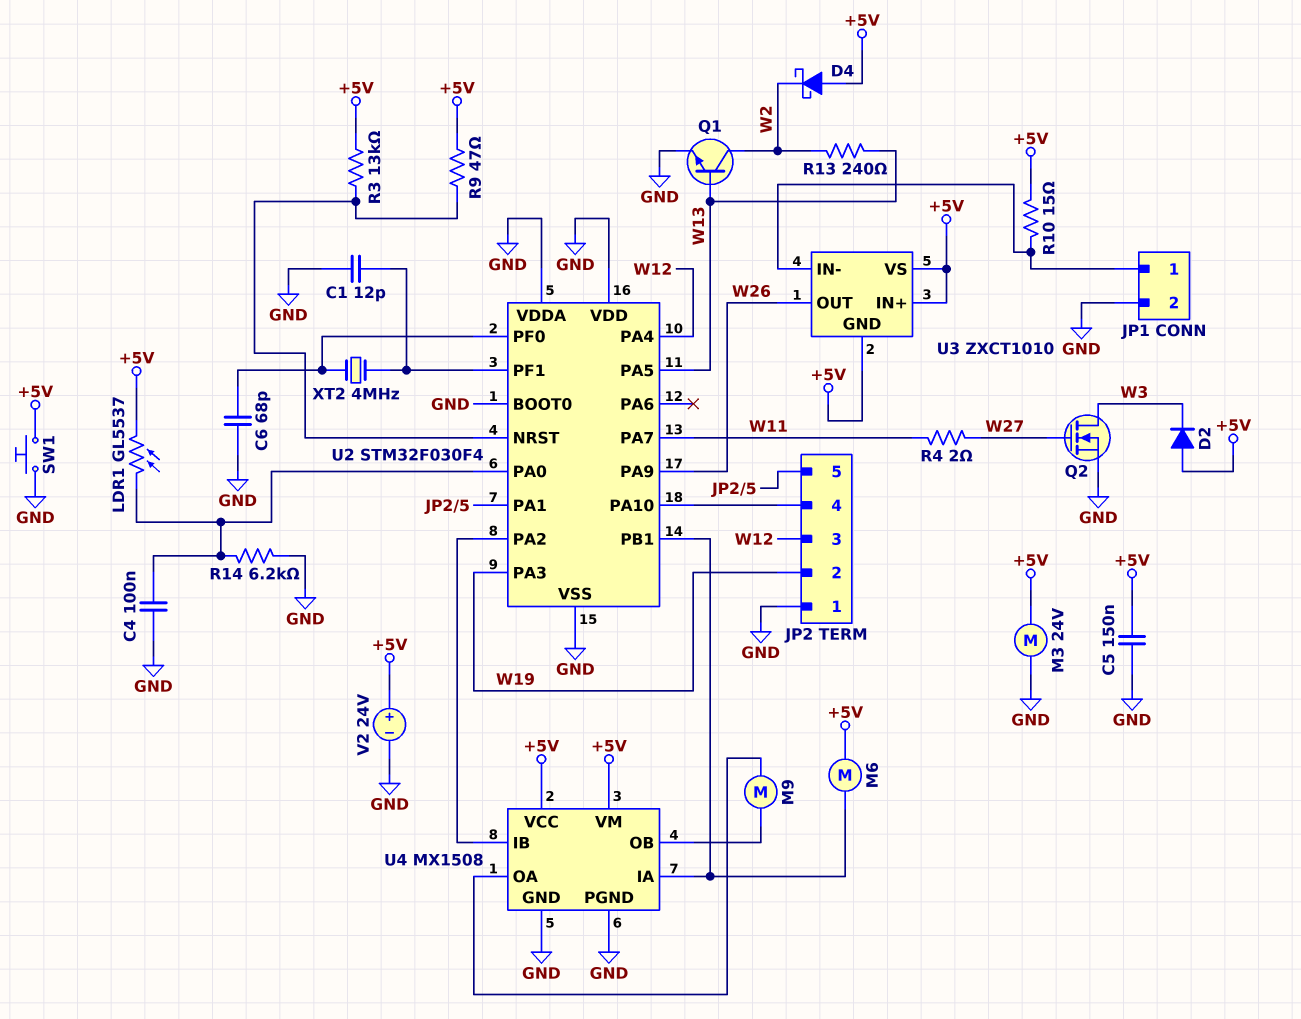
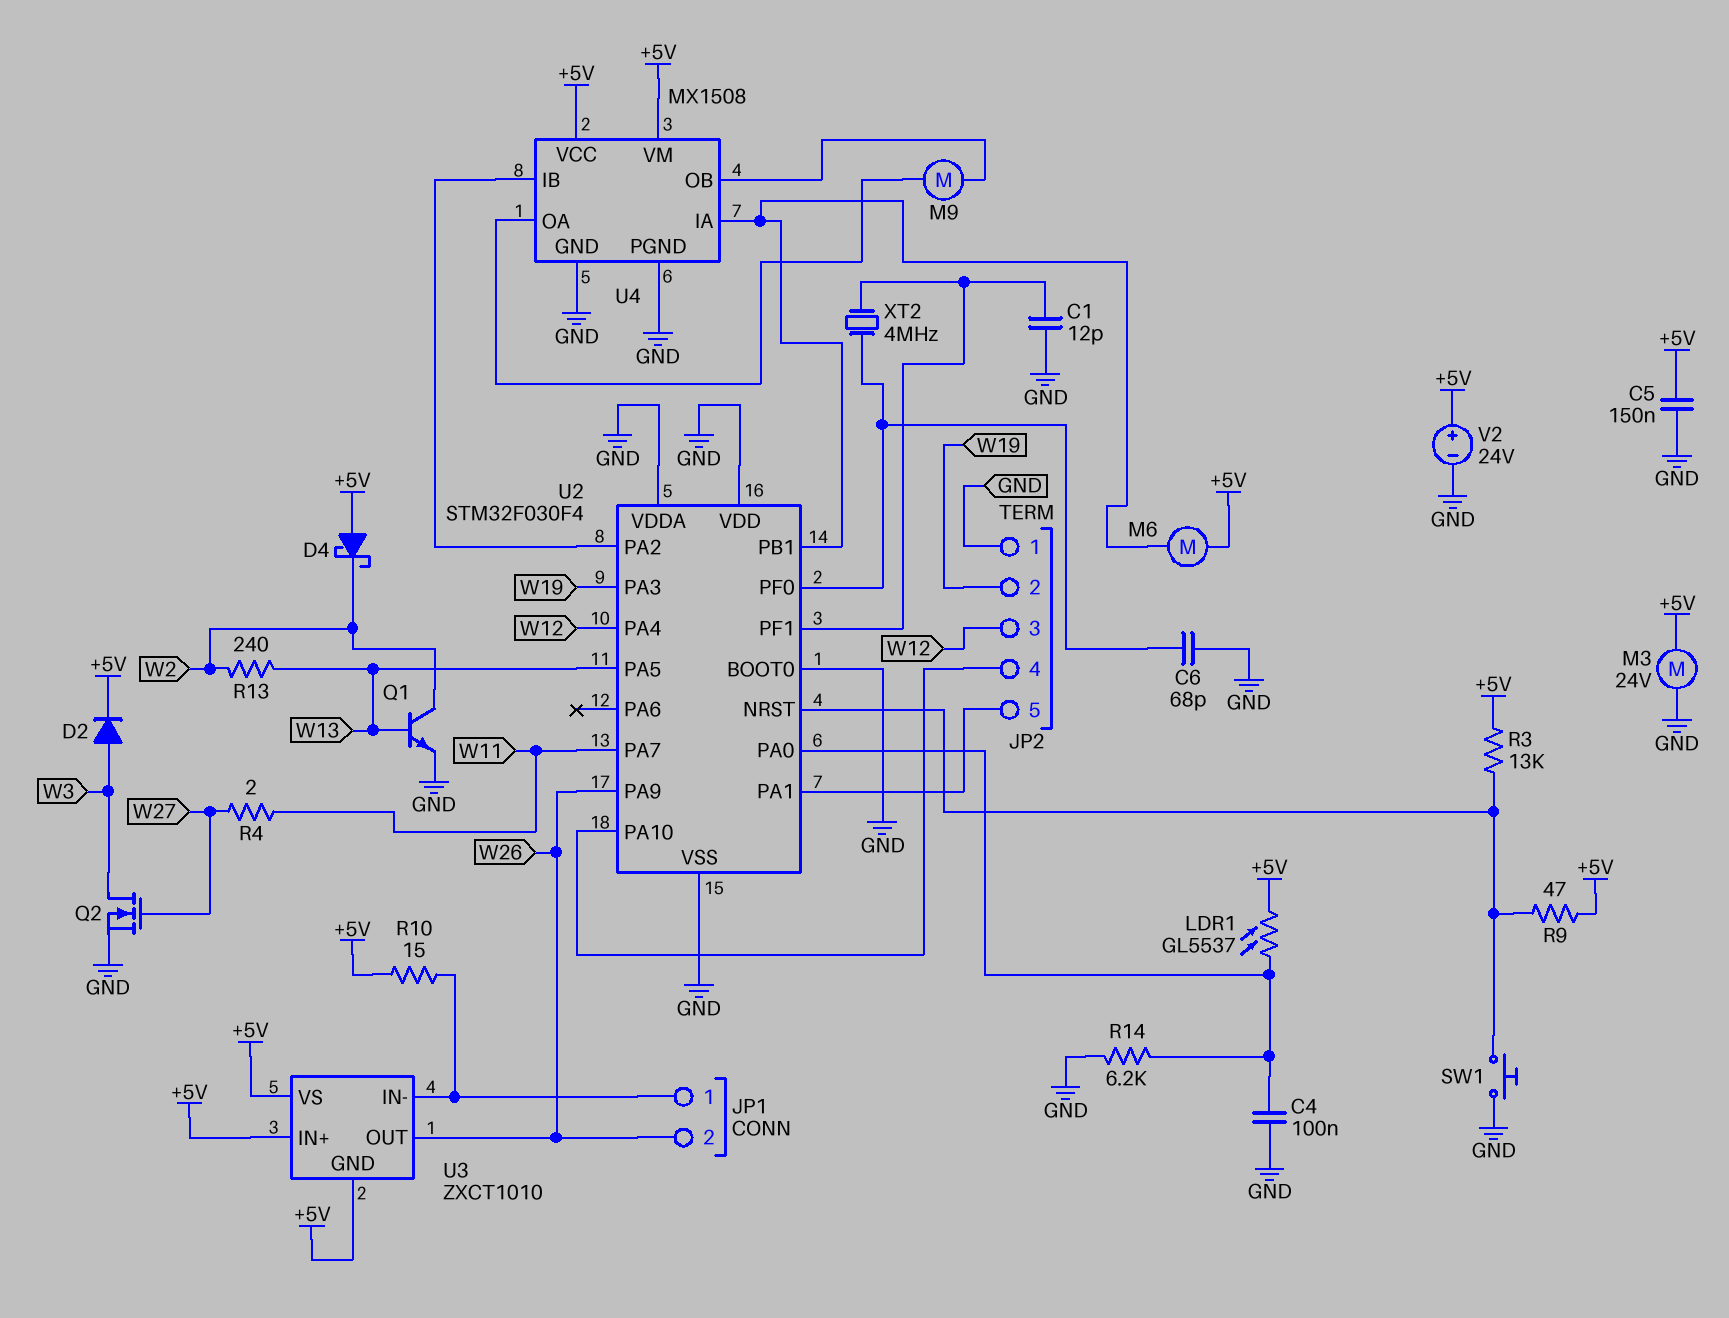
D2: diode (A +5V, K W3) -> diode (A W3, K +5V)
JP1 pin 2: GND -> W26
SW1: button (+5V, GND) -> button (GND, U2/NRST)

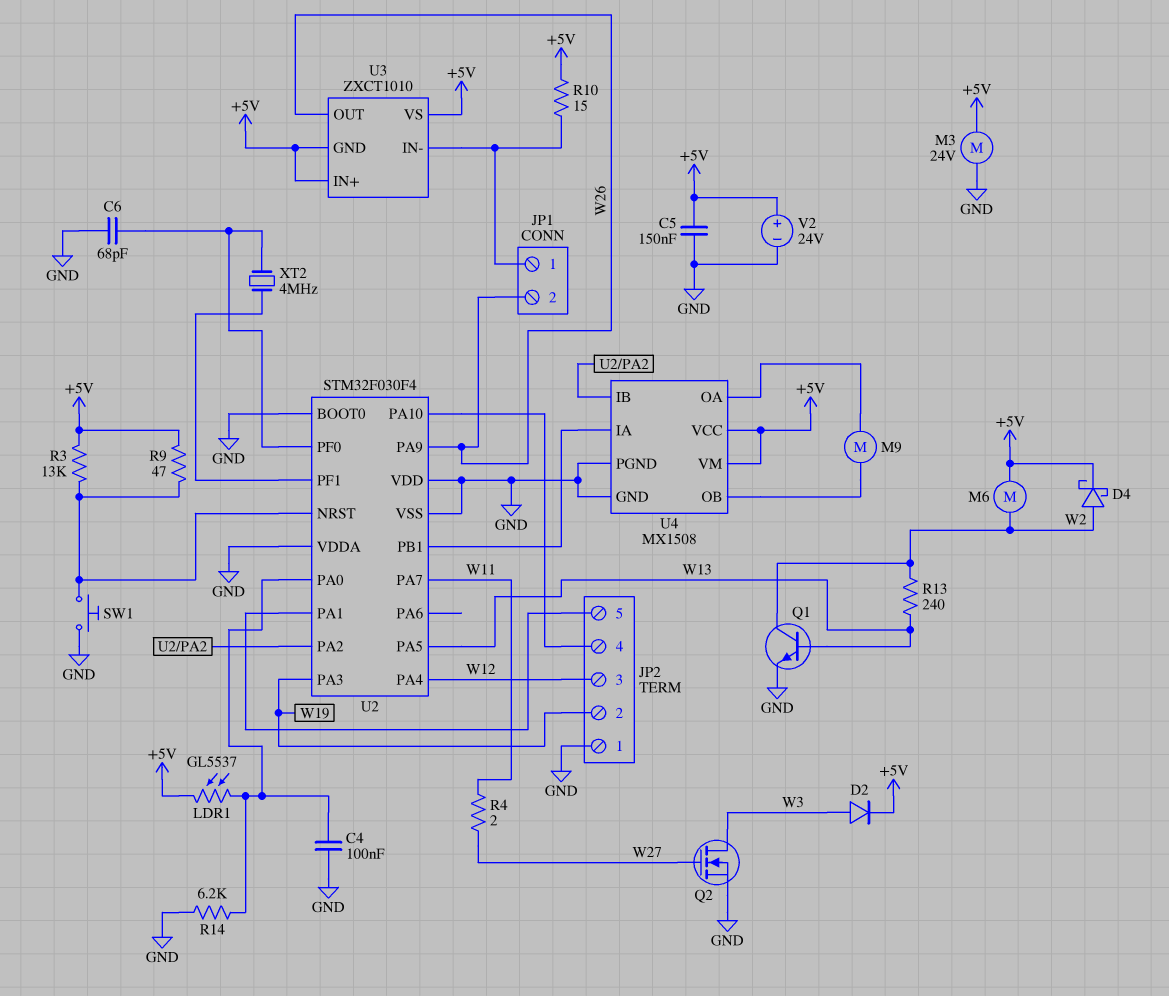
C1: 12pF (GND, U2/PF1) -> none
D4: schottky (A +5V, K W2) -> schottky (A W2, K +5V)
M6: motor (+5V, U2/PB1) -> motor (+5V, W2)

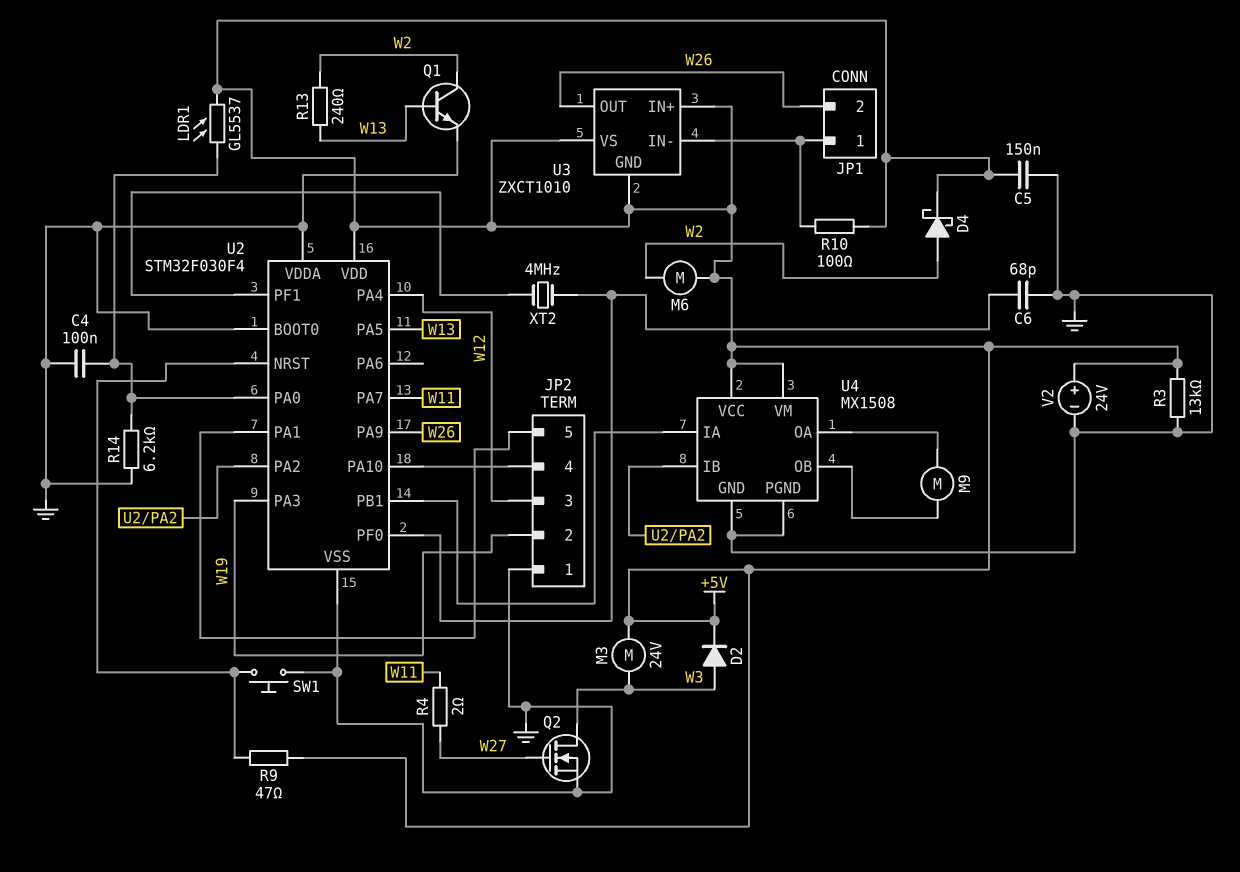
M3: motor 24V (+5V, GND) -> motor 24V (+5V, W3)
R3: 13k (+5V, U2/NRST) -> 13k (+5V, GND)
R10: 15 (+5V, JP1/1) -> 100 (+5V, JP1/1)
U2 pin VDD: GND -> +5V

